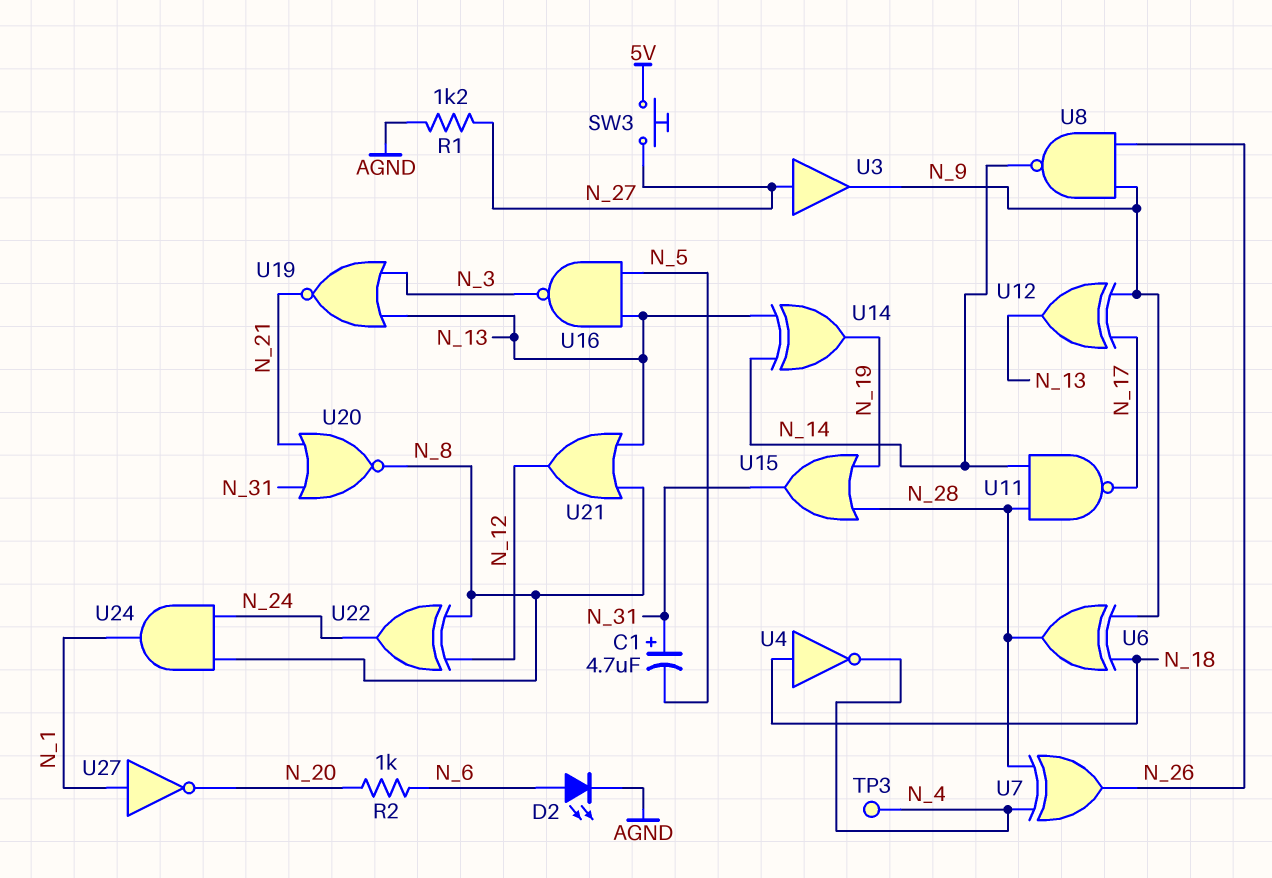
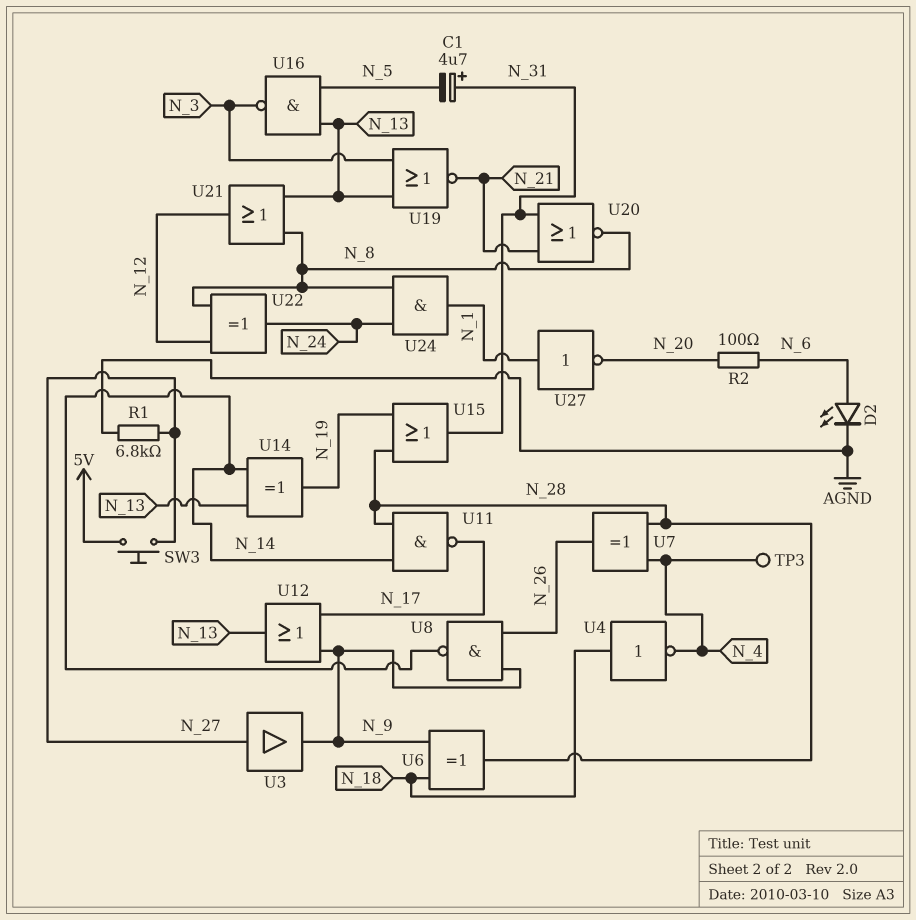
R1: 1.2k (AGND, N_27) -> 6.8k (AGND, N_27)
R2: 1k (N_6, N_20) -> 100 (N_6, N_20)
U12: XOR (in N_9, in N_17, out N_13) -> OR (in N_9, in N_17, out N_13)

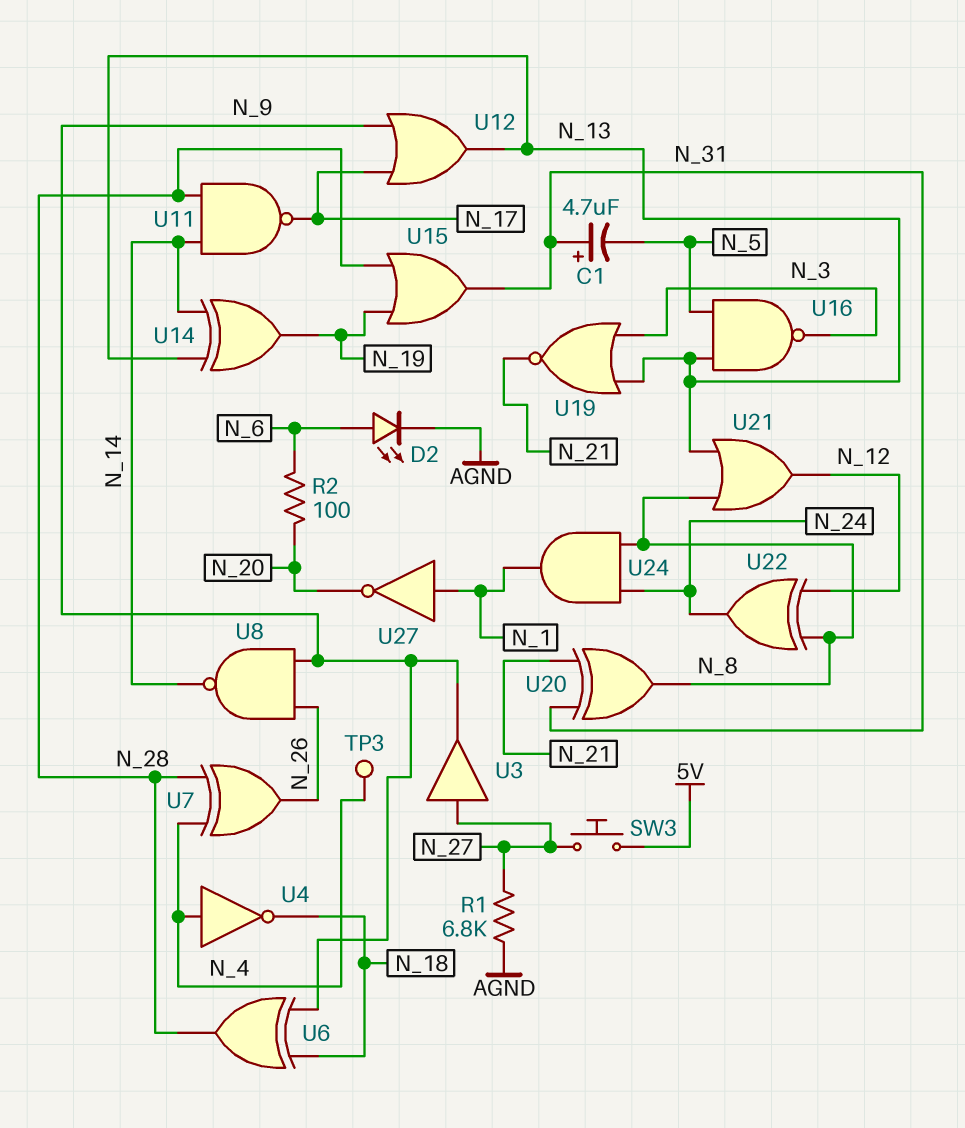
U4: NOT (in N_18, out N_4) -> NOT (in N_4, out N_18)
U20: NOR (in N_21, in N_31, out N_8) -> XOR (in N_21, in N_31, out N_8)

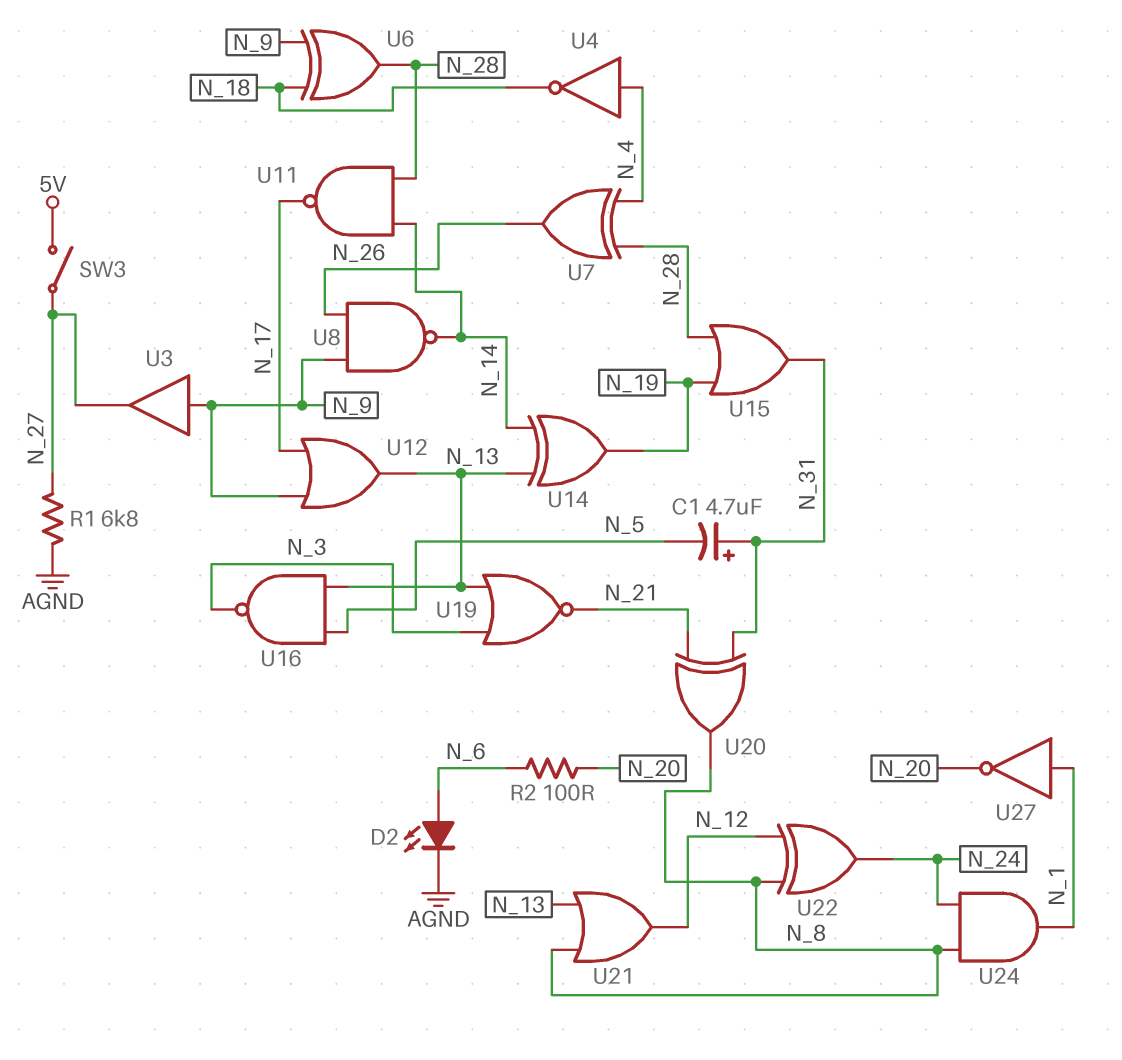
SW3: button (5V, N_27) -> switch (5V, N_27)
TP3: test point (N_4) -> none
U3: buffer (in N_27, out N_9) -> buffer (in N_9, out N_27)

